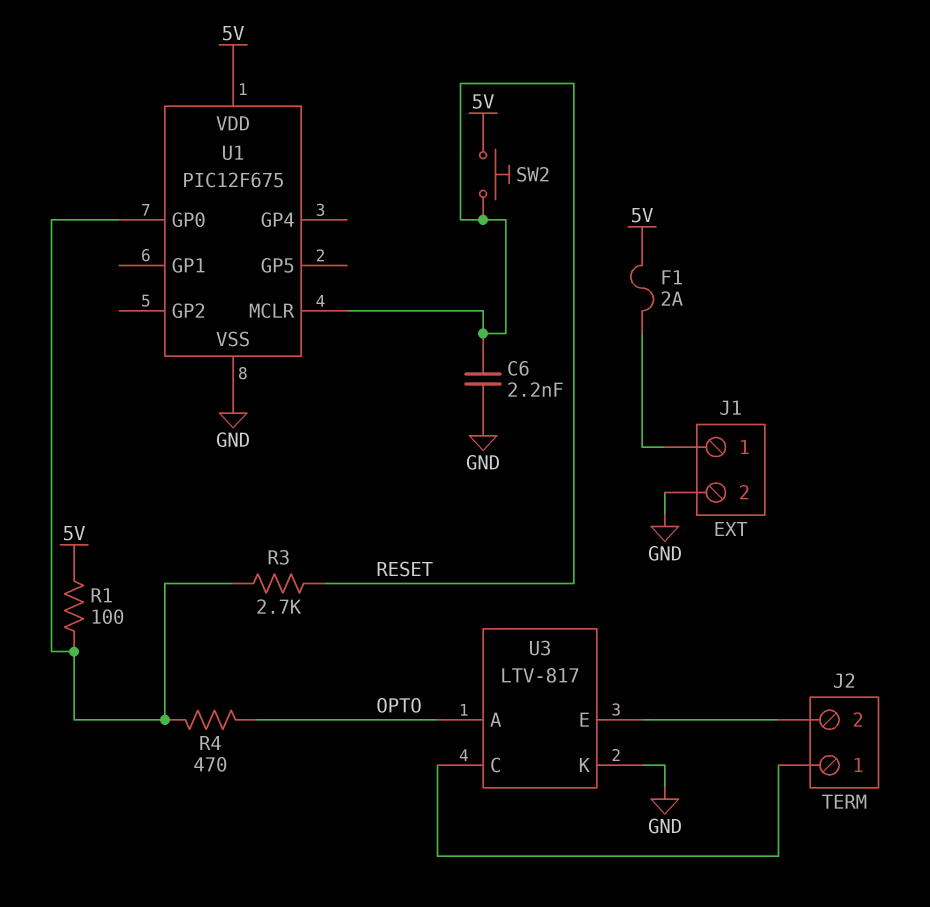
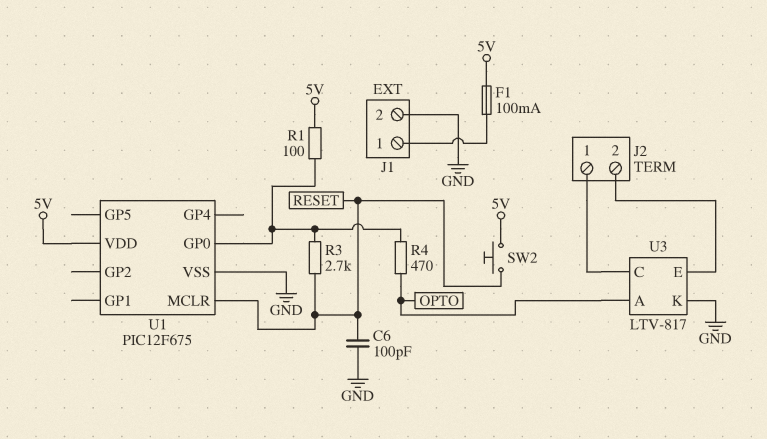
C6: 2.2nF (GND, RESET) -> 100pF (GND, RESET)
F1: 2A (5V, J1/1) -> 100mA (5V, J1/1)

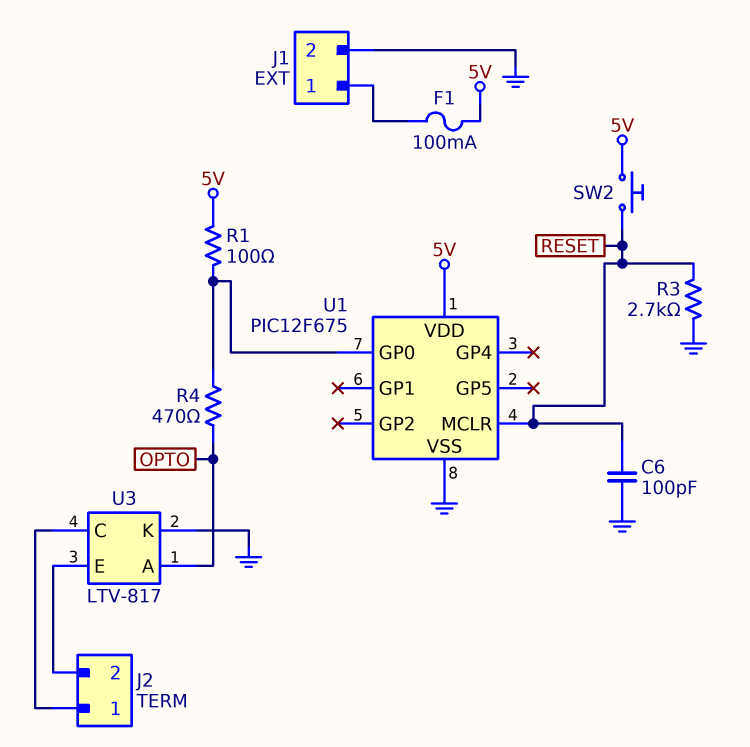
R3: 2.7k (RESET, U1/GP0) -> 2.7k (GND, RESET)

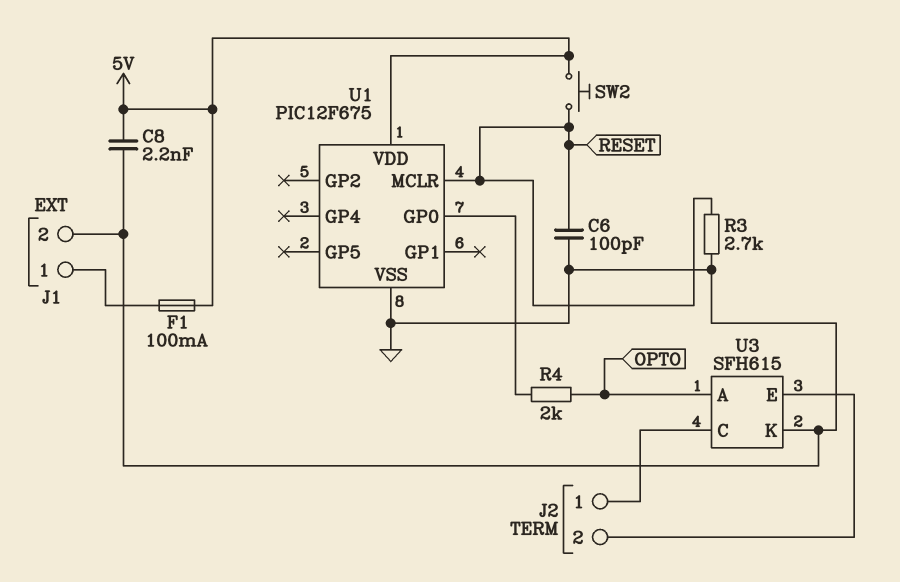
C8: none -> 2.2nF (5V, GND)
R1: 100 (5V, U1/GP0) -> none
R4: 470 (OPTO, U1/GP0) -> 2k (OPTO, U1/GP0)
U3: LTV-817 -> SFH615

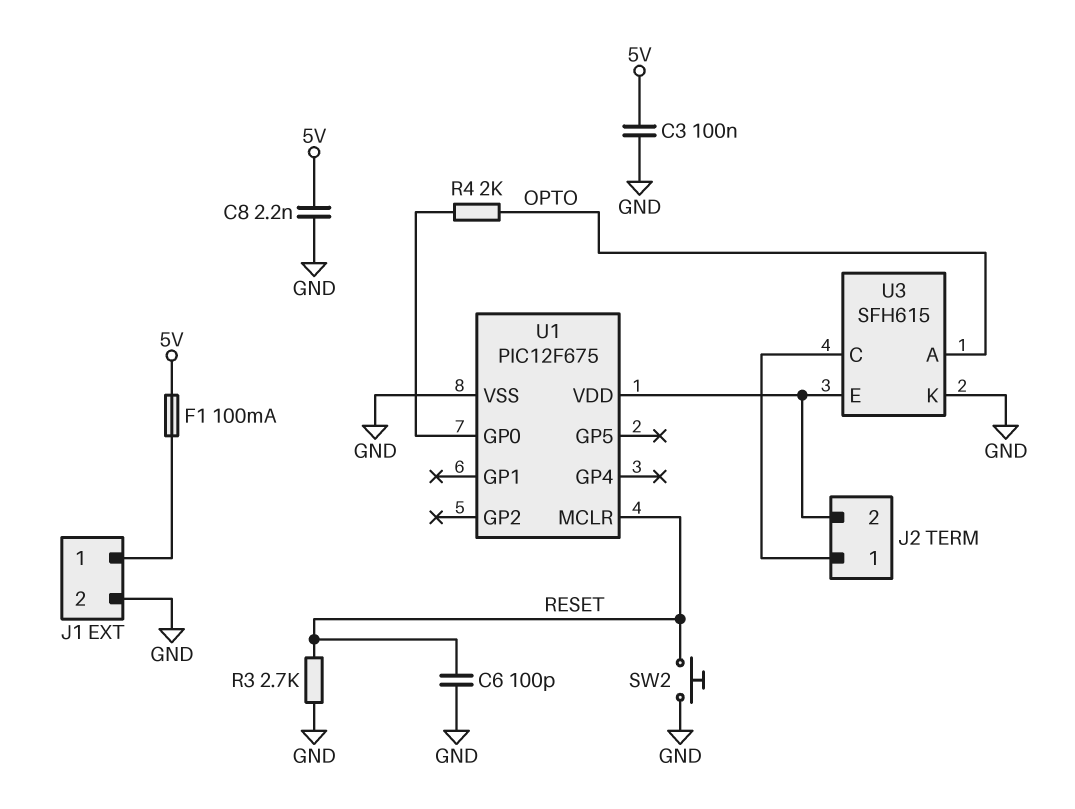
C3: none -> 100nF (5V, GND)
SW2: button (5V, RESET) -> button (GND, RESET)
U1 pin VDD: 5V -> J2/2

